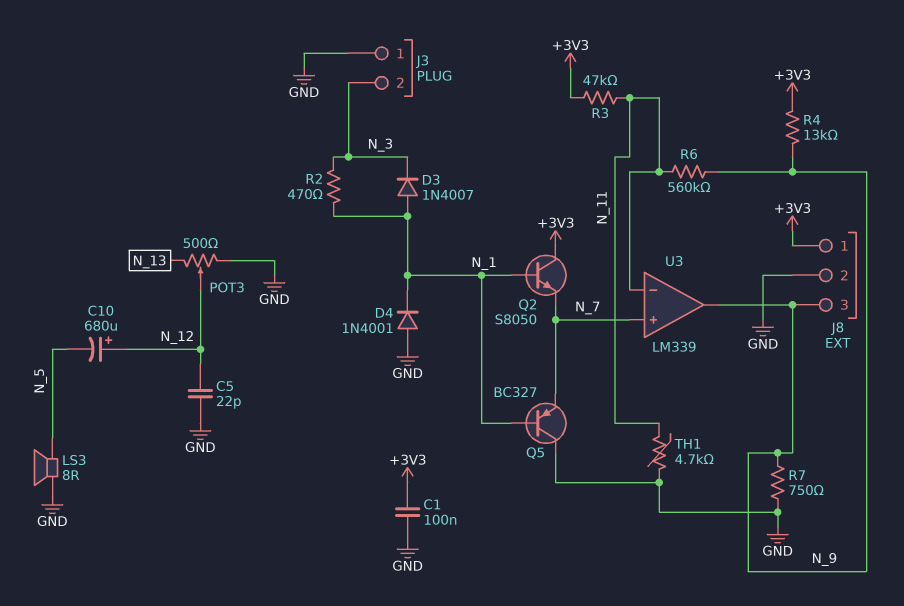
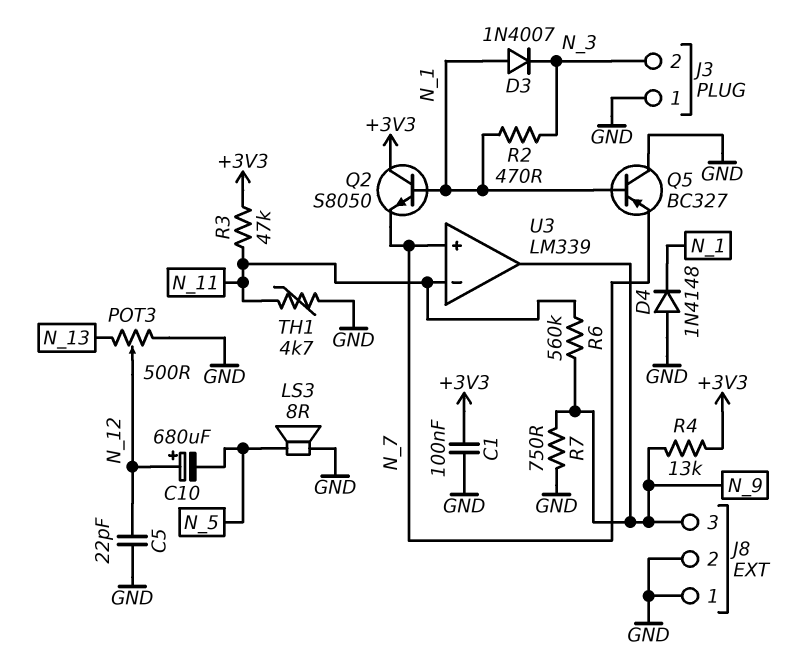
D4: diode 1N4001 (A GND, K N_1) -> diode 1N4148 (A GND, K N_1)
J8 pin 1: +3V3 -> GND

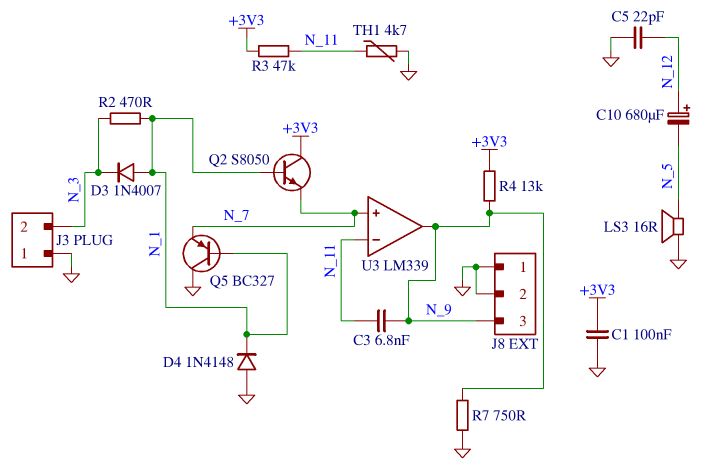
C3: none -> 6.8nF (N_9, N_11)
LS3: speaker 8R (GND, N_5) -> speaker 16R (GND, N_5)
POT3: 500 (GND, N_13, wiper N_12) -> none
R6: 560k (N_9, N_11) -> none

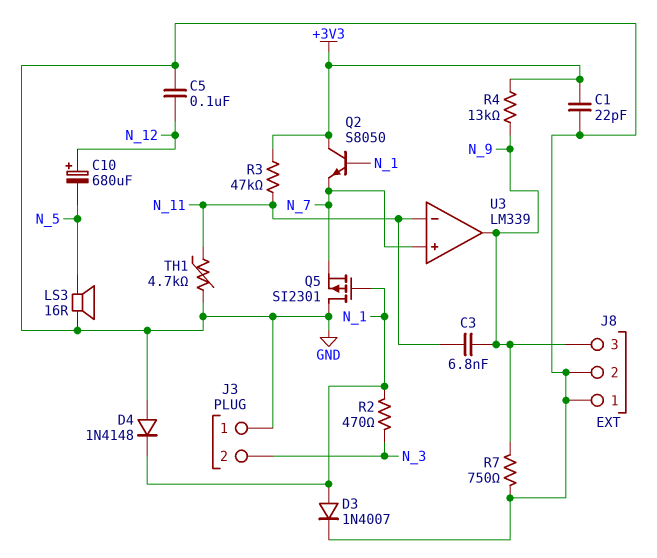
C1: 100nF (+3V3, GND) -> 22pF (+3V3, GND)
C5: 22pF (GND, N_12) -> 100nF (GND, N_12)
D3: diode 1N4007 (A N_1, K N_3) -> diode 1N4007 (A N_1, K GND)
Q5: PNP BC327 (B N_1, C GND, E N_7) -> PMOS SI2301 (G N_1, D GND, S N_7)

